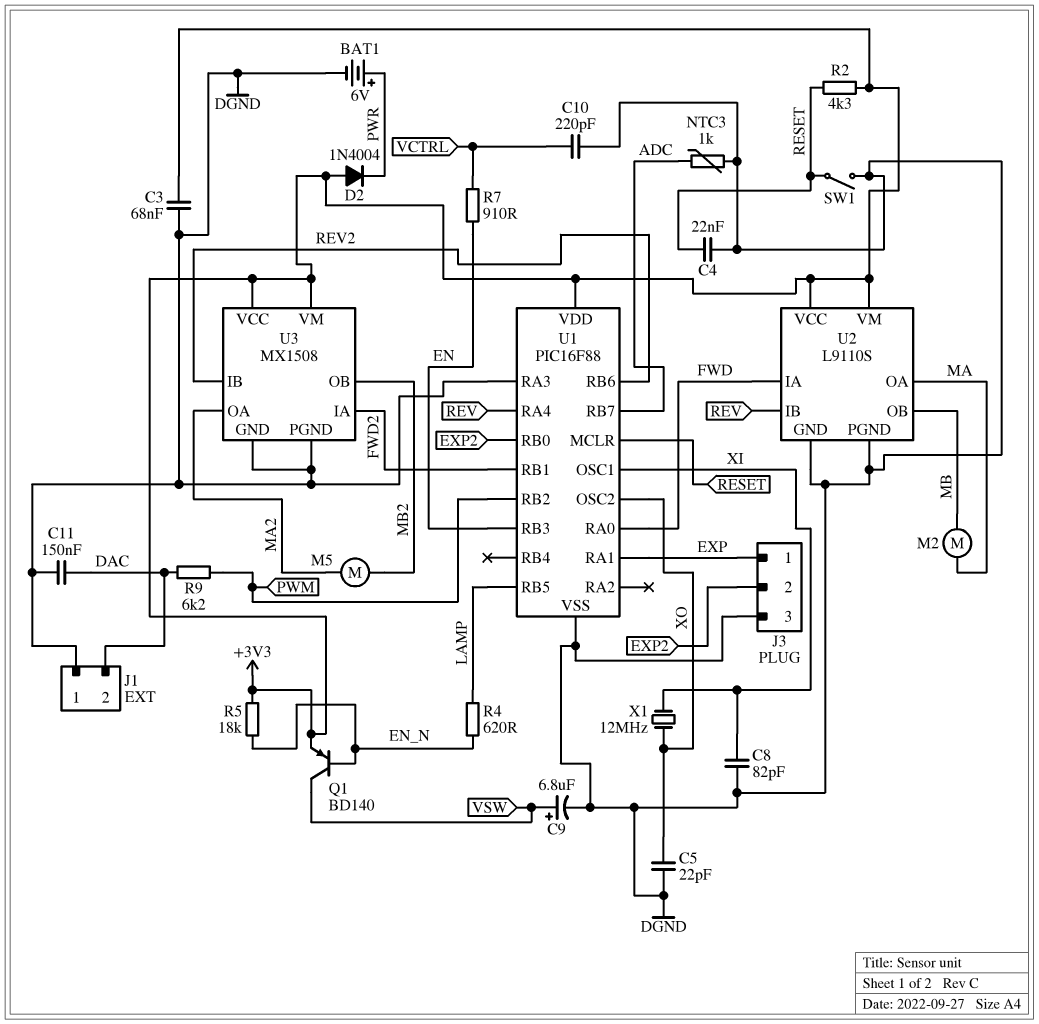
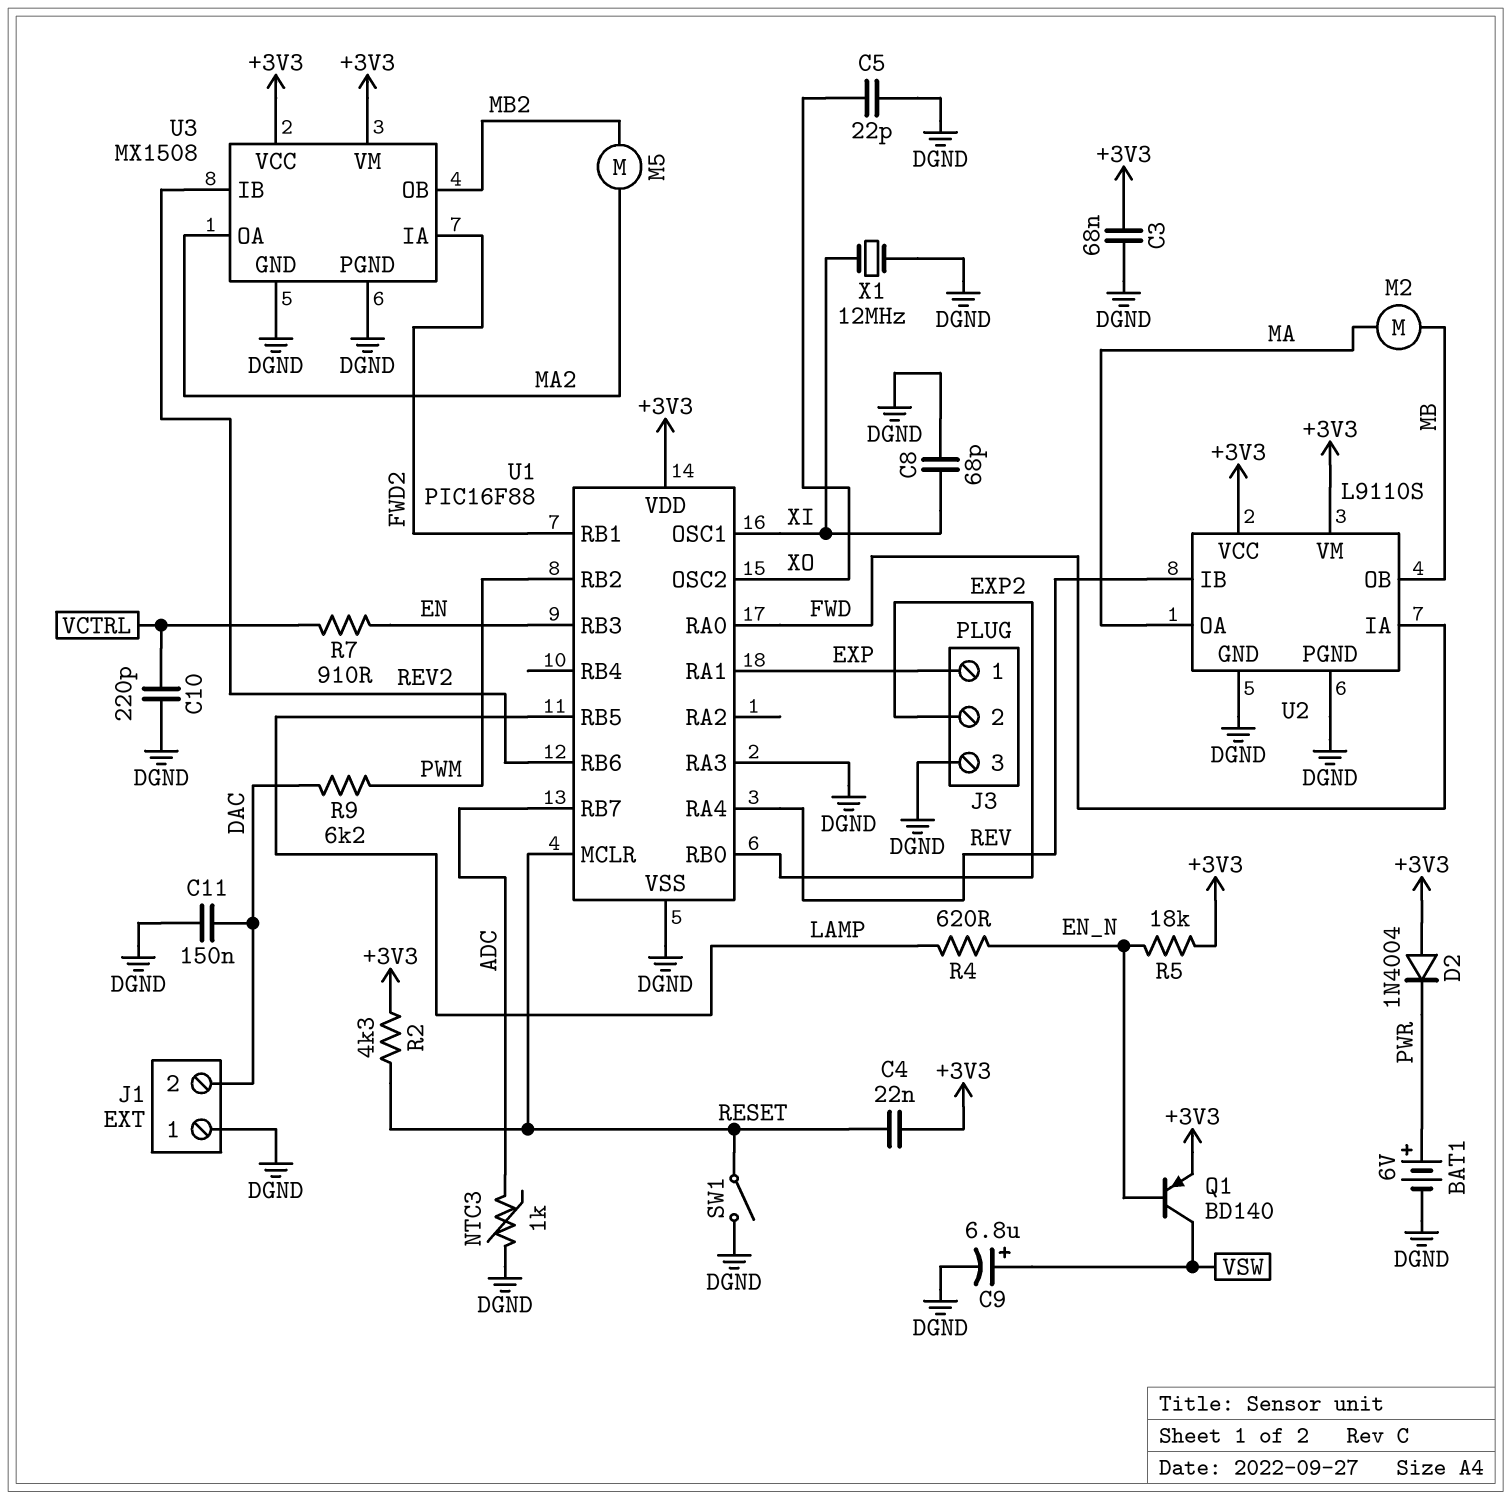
C4: 22nF (DGND, RESET) -> 22nF (+3V3, RESET)
C8: 82pF (DGND, XI) -> 68pF (DGND, XI)
X1: 12MHz (XI, XO) -> 12MHz (DGND, XI)

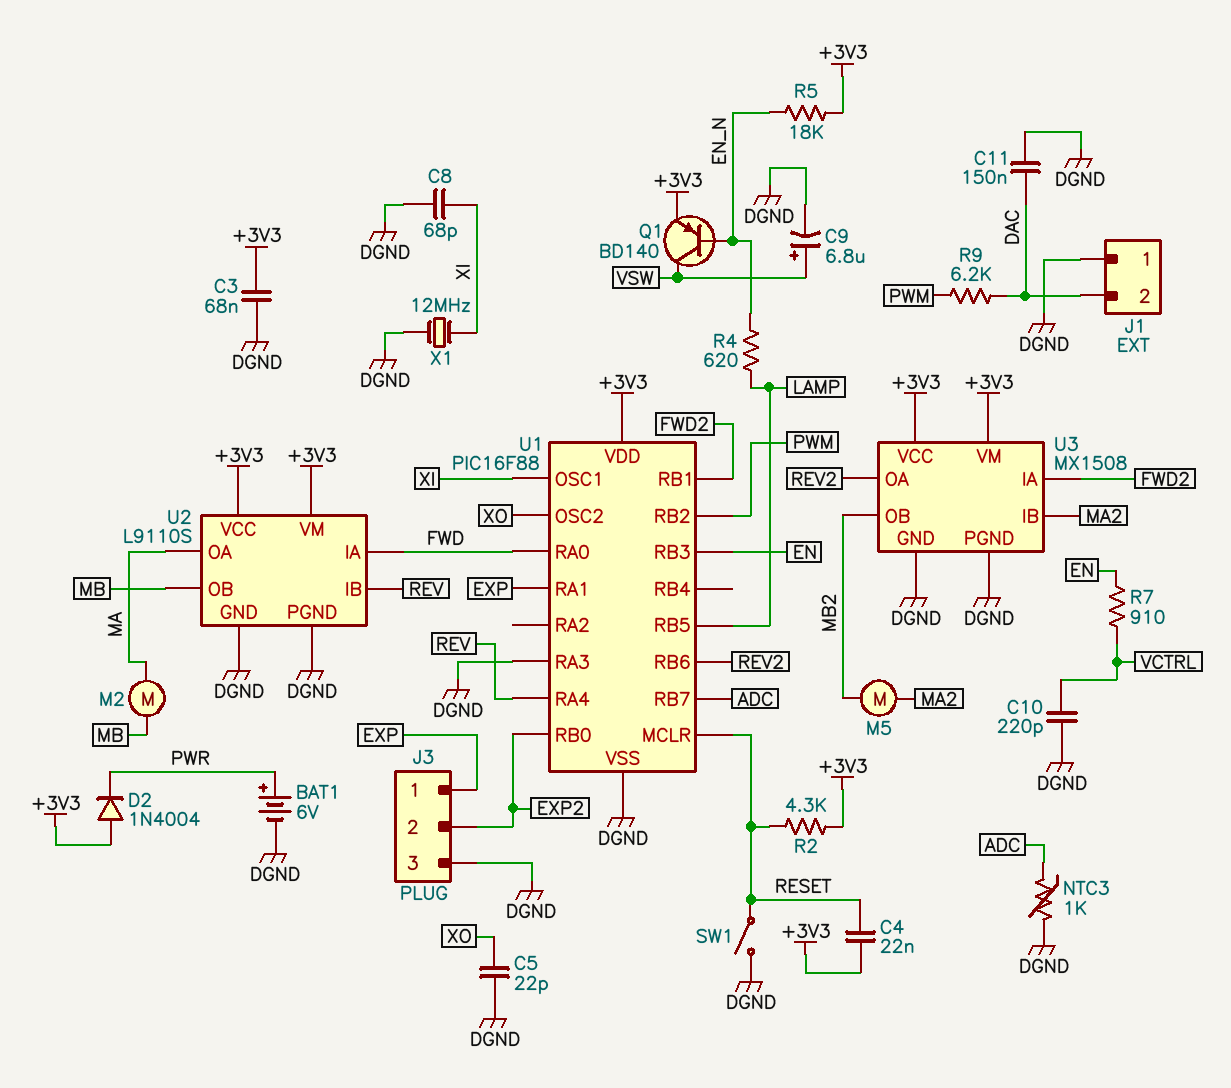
U3 pin IB: REV2 -> MA2
U3 pin OA: MA2 -> REV2

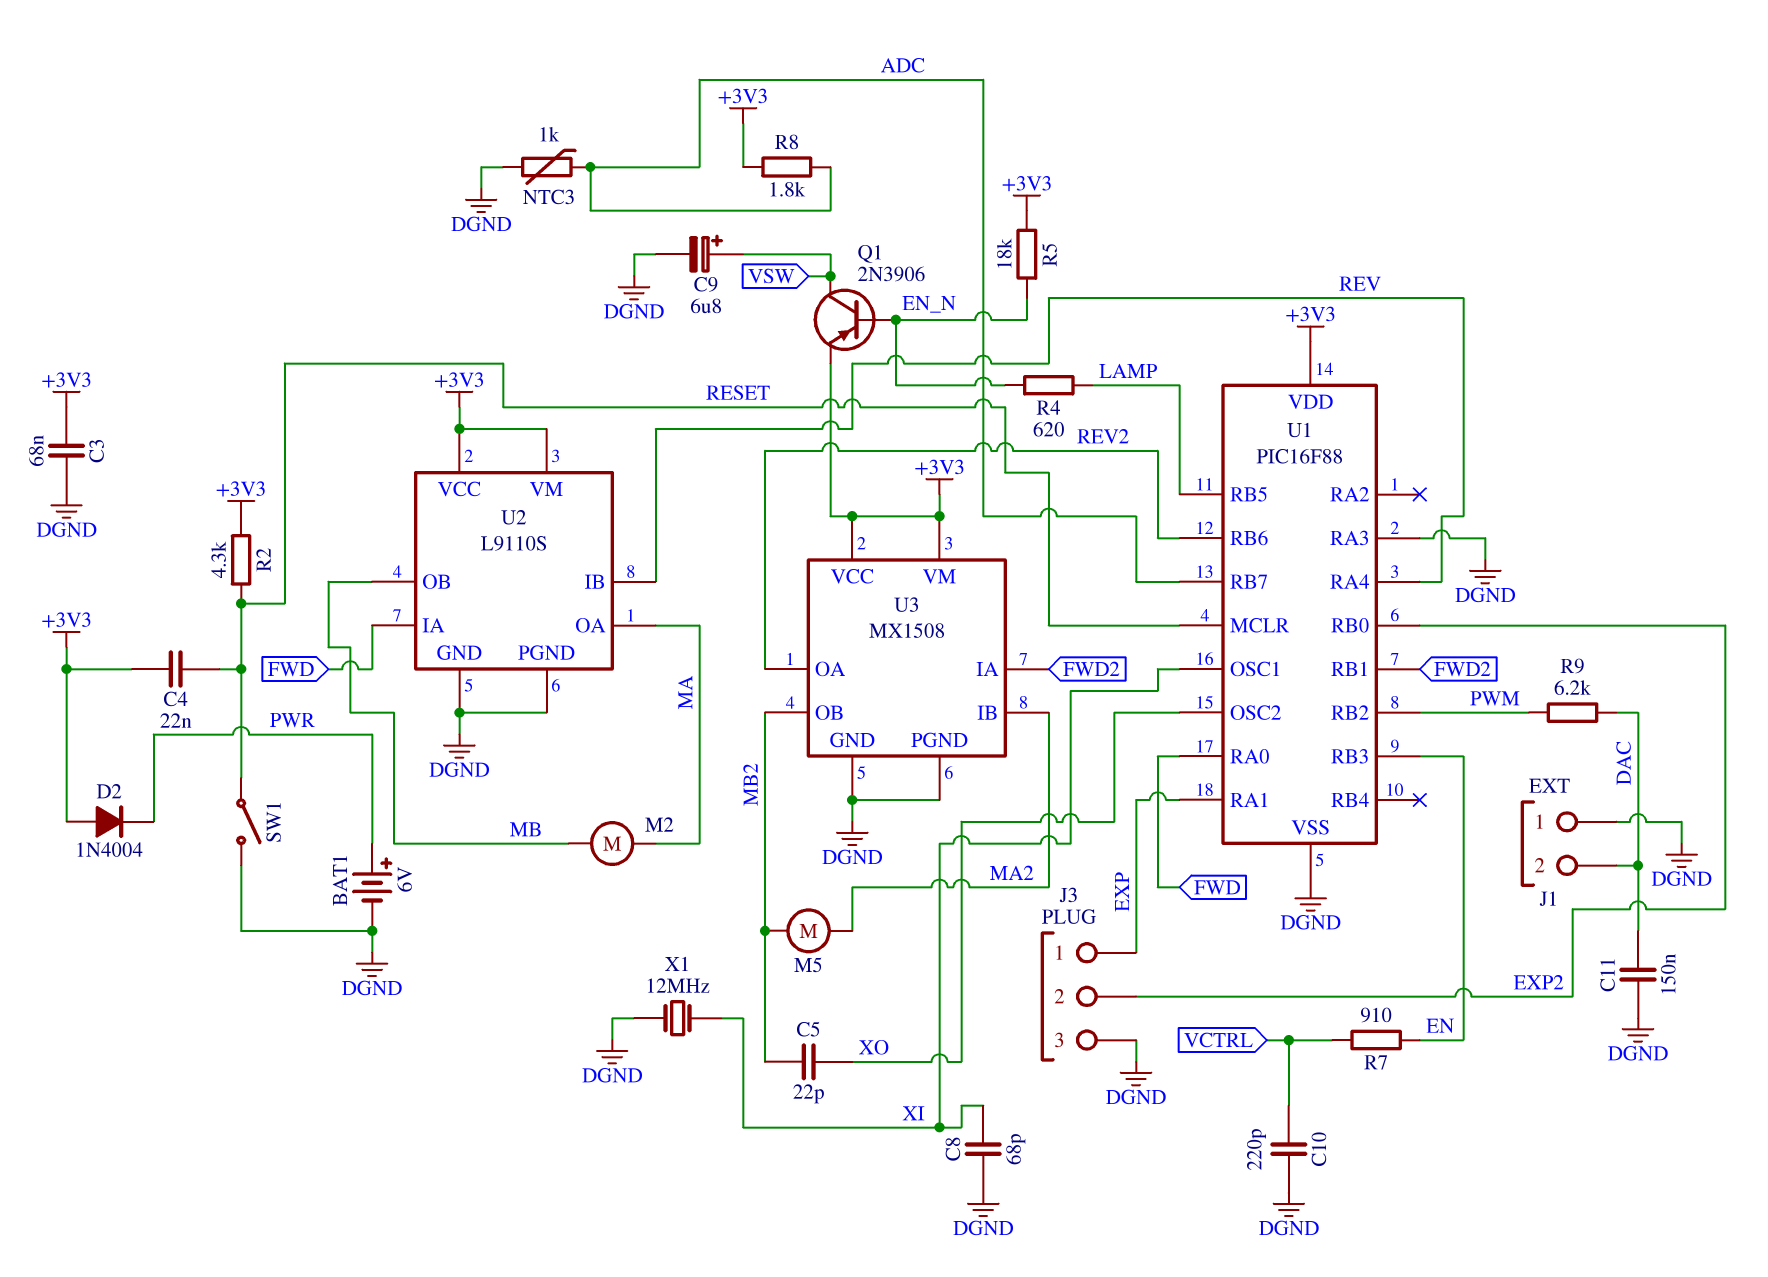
C5: 22pF (DGND, XO) -> 22pF (MB2, XO)
Q1: PNP BD140 (B EN_N, C VSW, E +3V3) -> PNP 2N3906 (B EN_N, C VSW, E +3V3)
R8: none -> 1.8k (+3V3, ADC)

